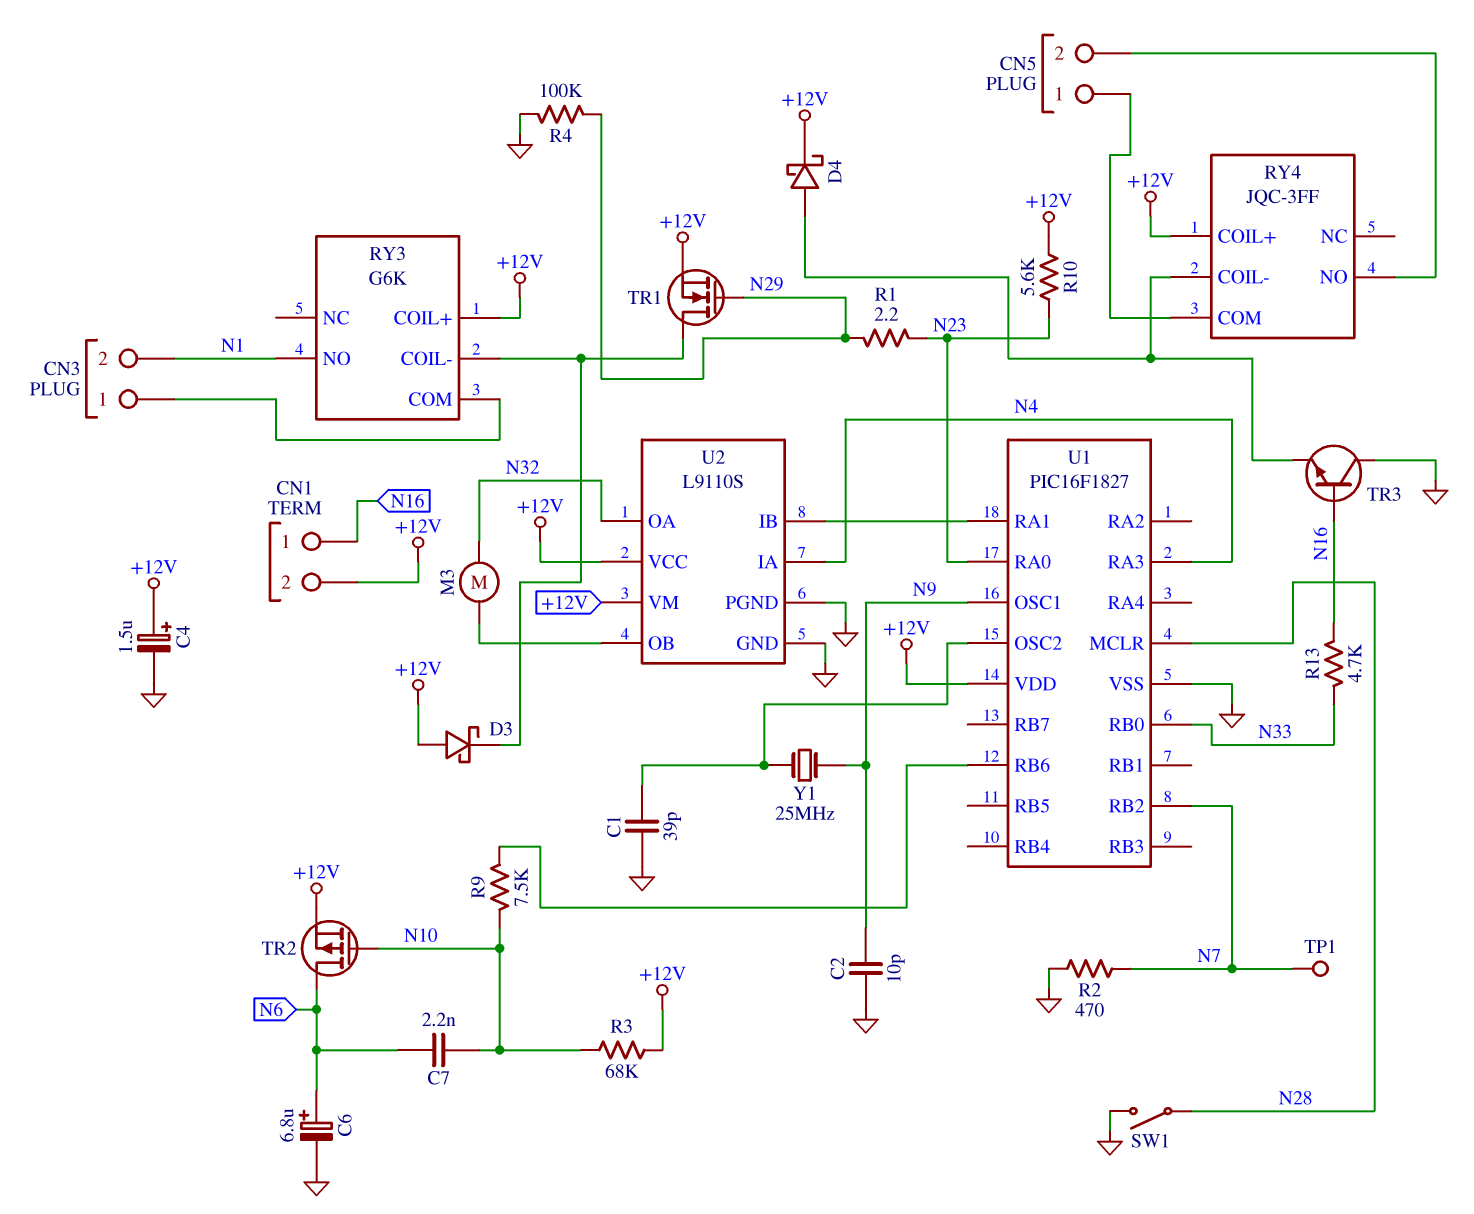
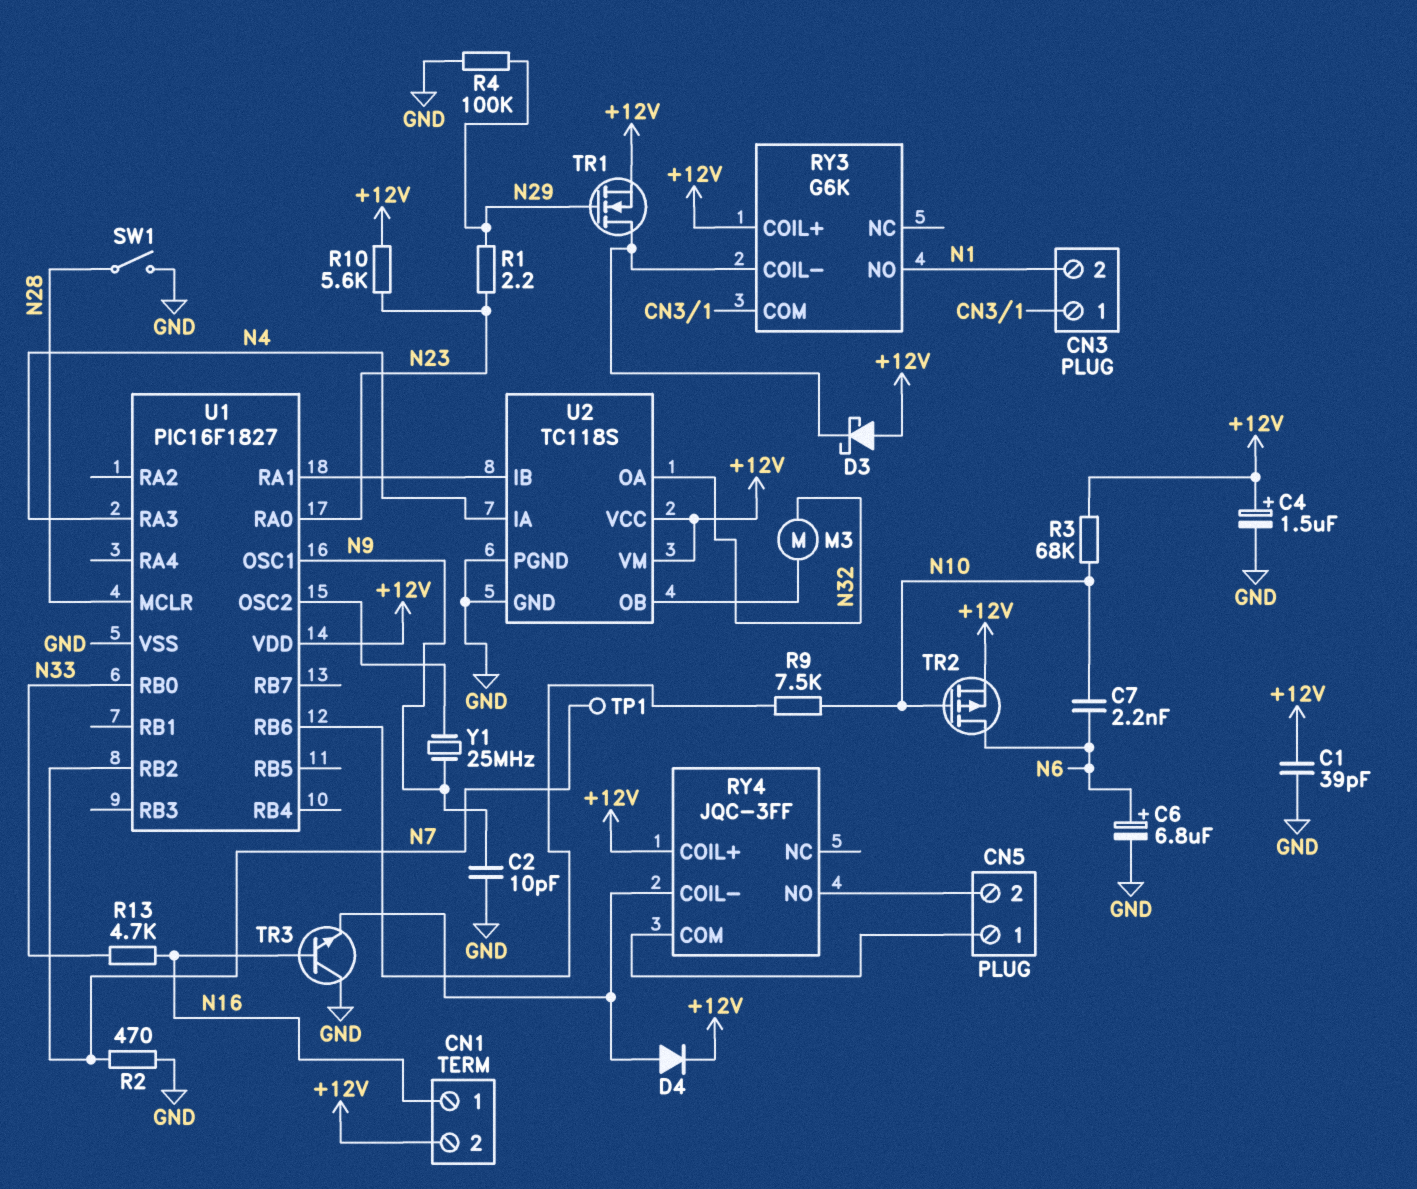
C1: 39pF (GND, U1/OSC2) -> 39pF (+12V, GND)
D4: schottky (A RY4/COIL-, K +12V) -> diode (A RY4/COIL-, K +12V)
U2: L9110S -> TC118S

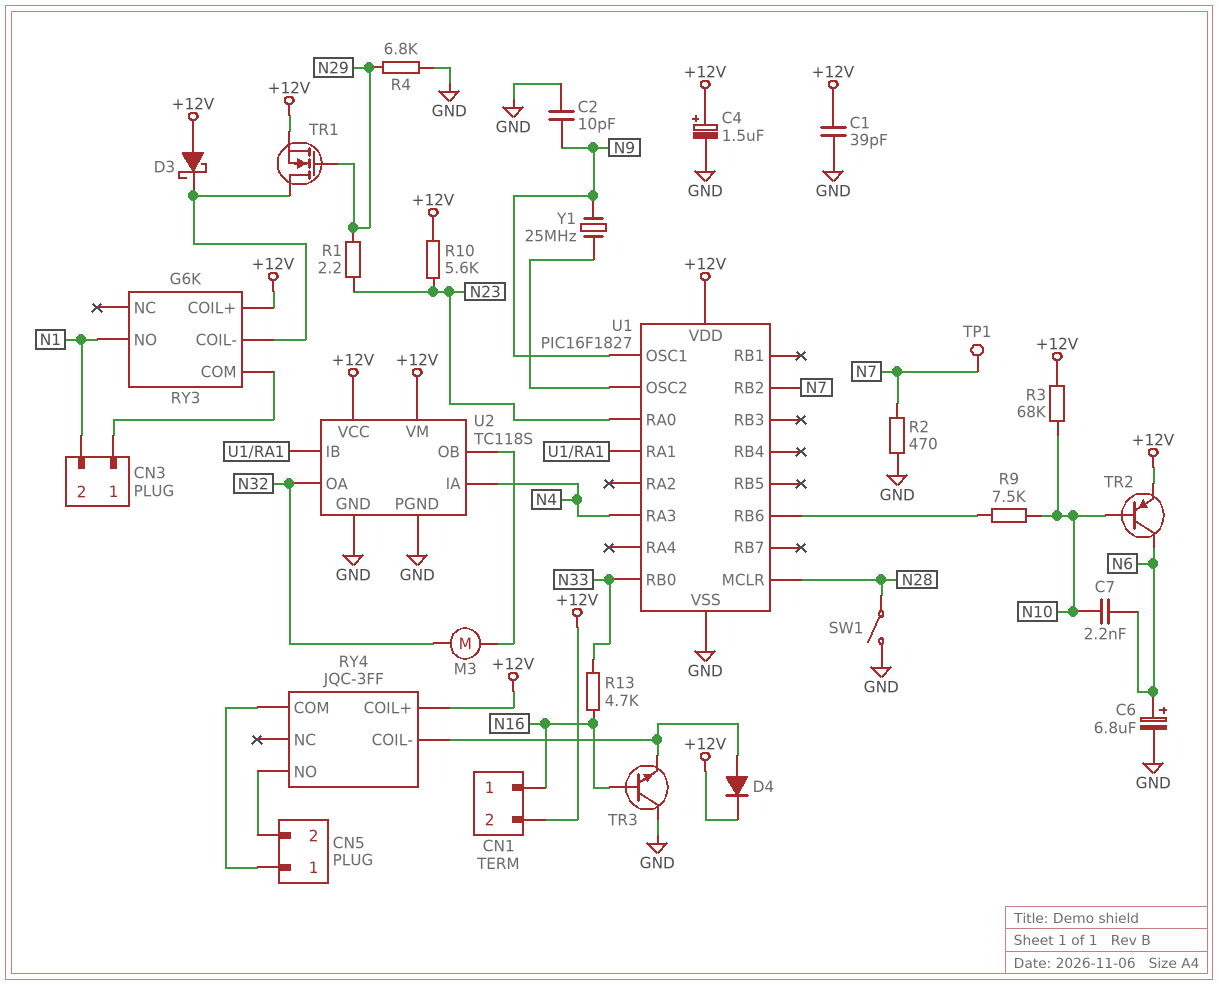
R4: 100k (GND, N29) -> 6.8k (GND, N29)
TR2: PMOS (G N10, D N6, S +12V) -> PNP (B N10, C N6, E +12V)

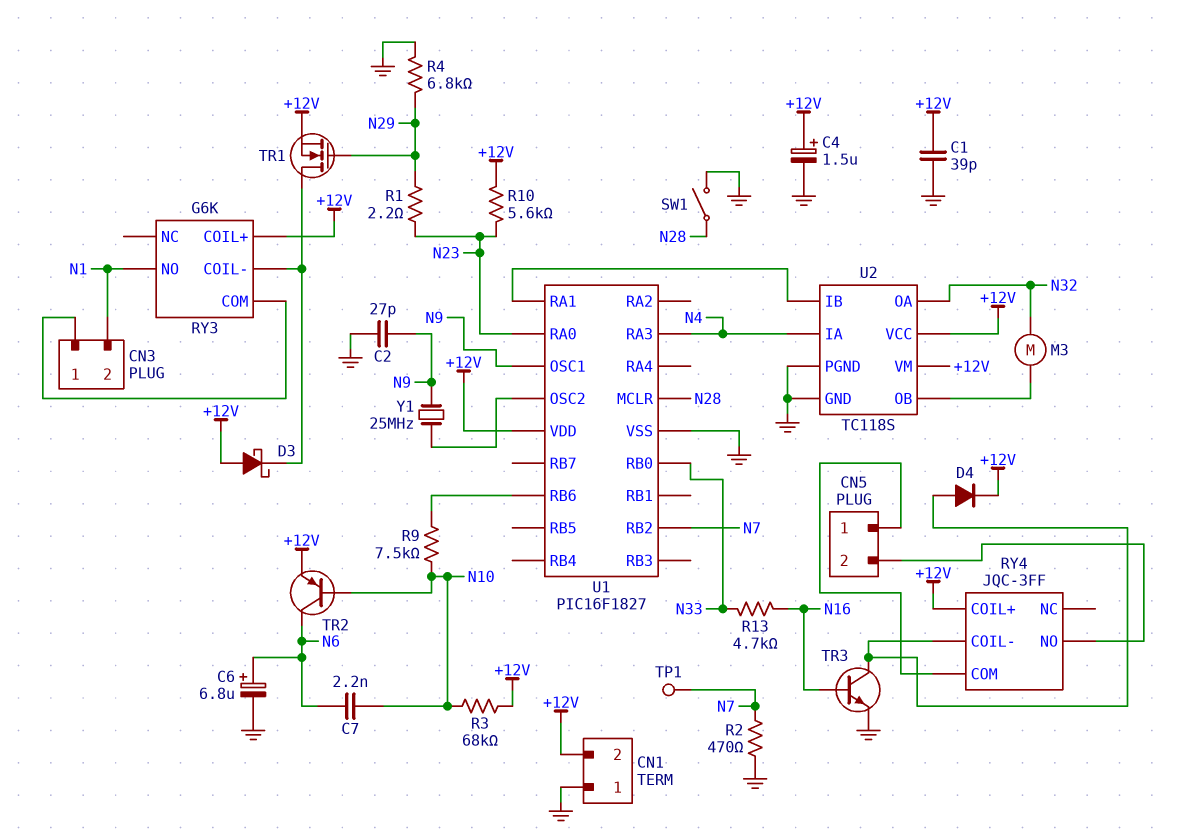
C2: 10pF (GND, N9) -> 27pF (GND, N9)
CN1 pin 1: N16 -> GND
TR3: NPN (B N16, C GND, E RY4/COIL-) -> NPN (B N16, C RY4/COIL-, E GND)

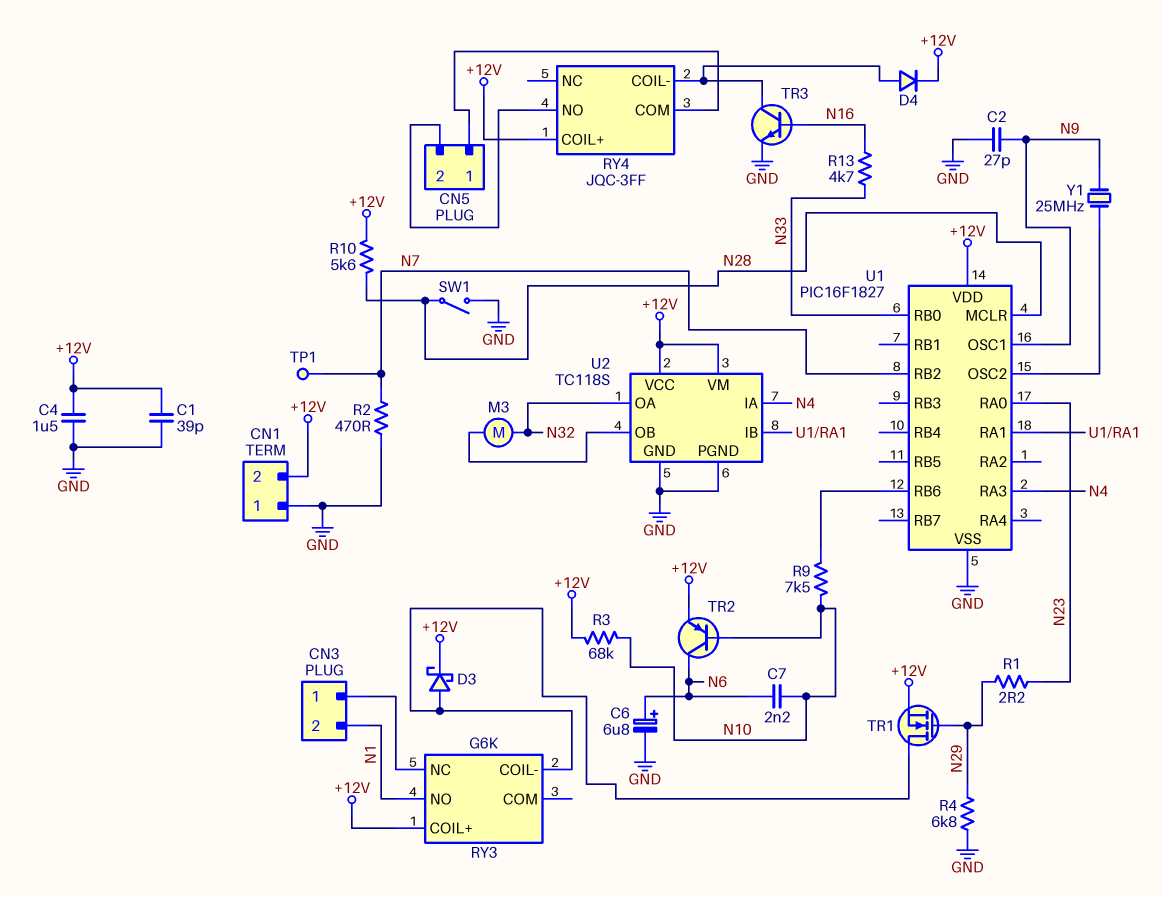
C4: 1.5uF (plus +12V, minus GND) -> 1.5uF (+12V, GND)
D3: schottky (A +12V, K RY3/COIL-) -> schottky (A RY3/COIL-, K +12V)
R10: 5.6k (+12V, N23) -> 5.6k (+12V, N28)
RY3 pin COM: CN3/1 -> none
RY3 pin NC: none -> CN3/1

